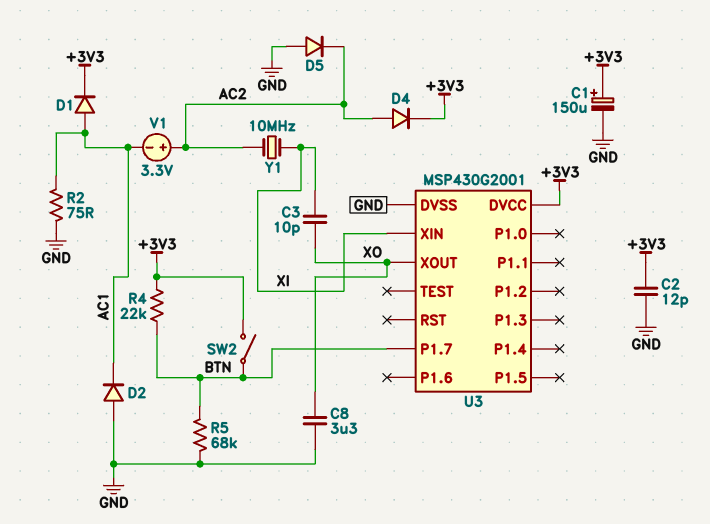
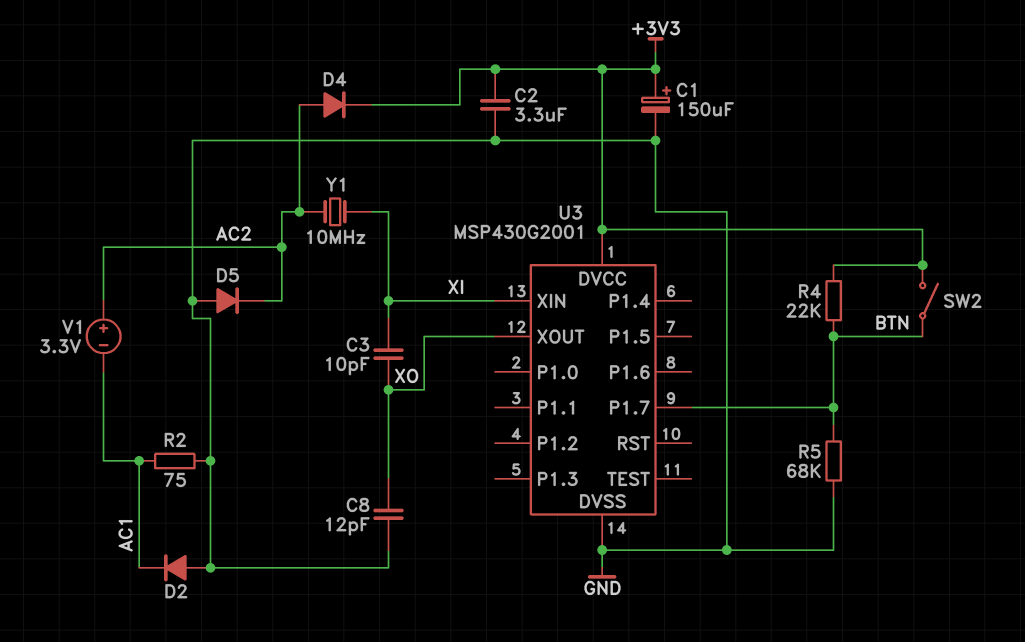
C2: 12pF (+3V3, GND) -> 3.3uF (+3V3, GND)
C8: 3.3uF (GND, XO) -> 12pF (GND, XO)
D1: diode (A AC1, K +3V3) -> none

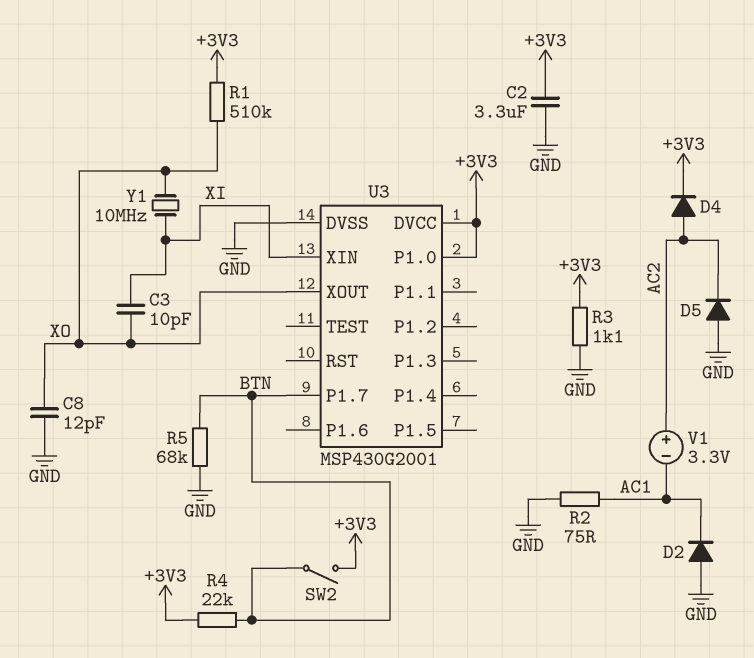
C1: 150uF (plus +3V3, minus GND) -> none
R1: none -> 510k (+3V3, XO)
R3: none -> 1.1k (+3V3, GND)
U3 pin P1.0: none -> +3V3
Y1: 10MHz (AC2, XI) -> 10MHz (XI, XO)

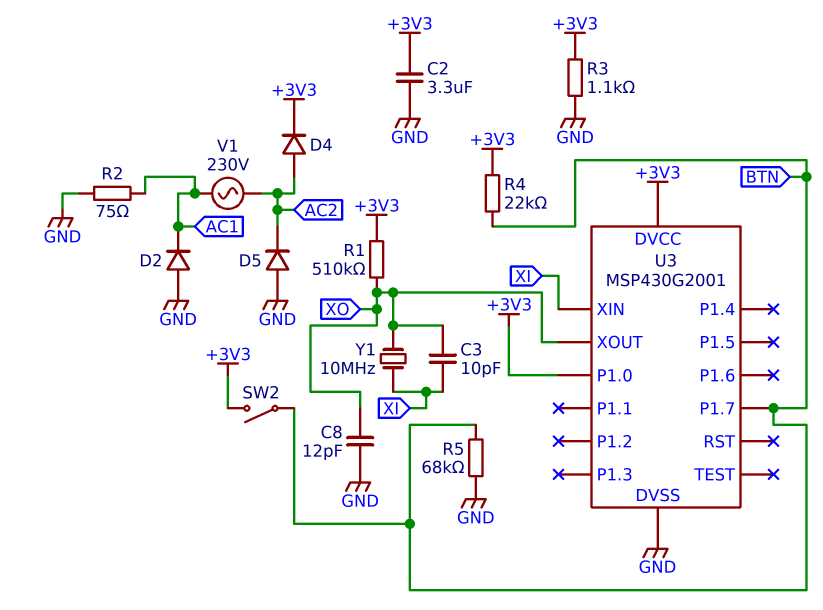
V1: 3.3V (plus AC2, minus AC1) -> AC 230V (AC1, AC2)

